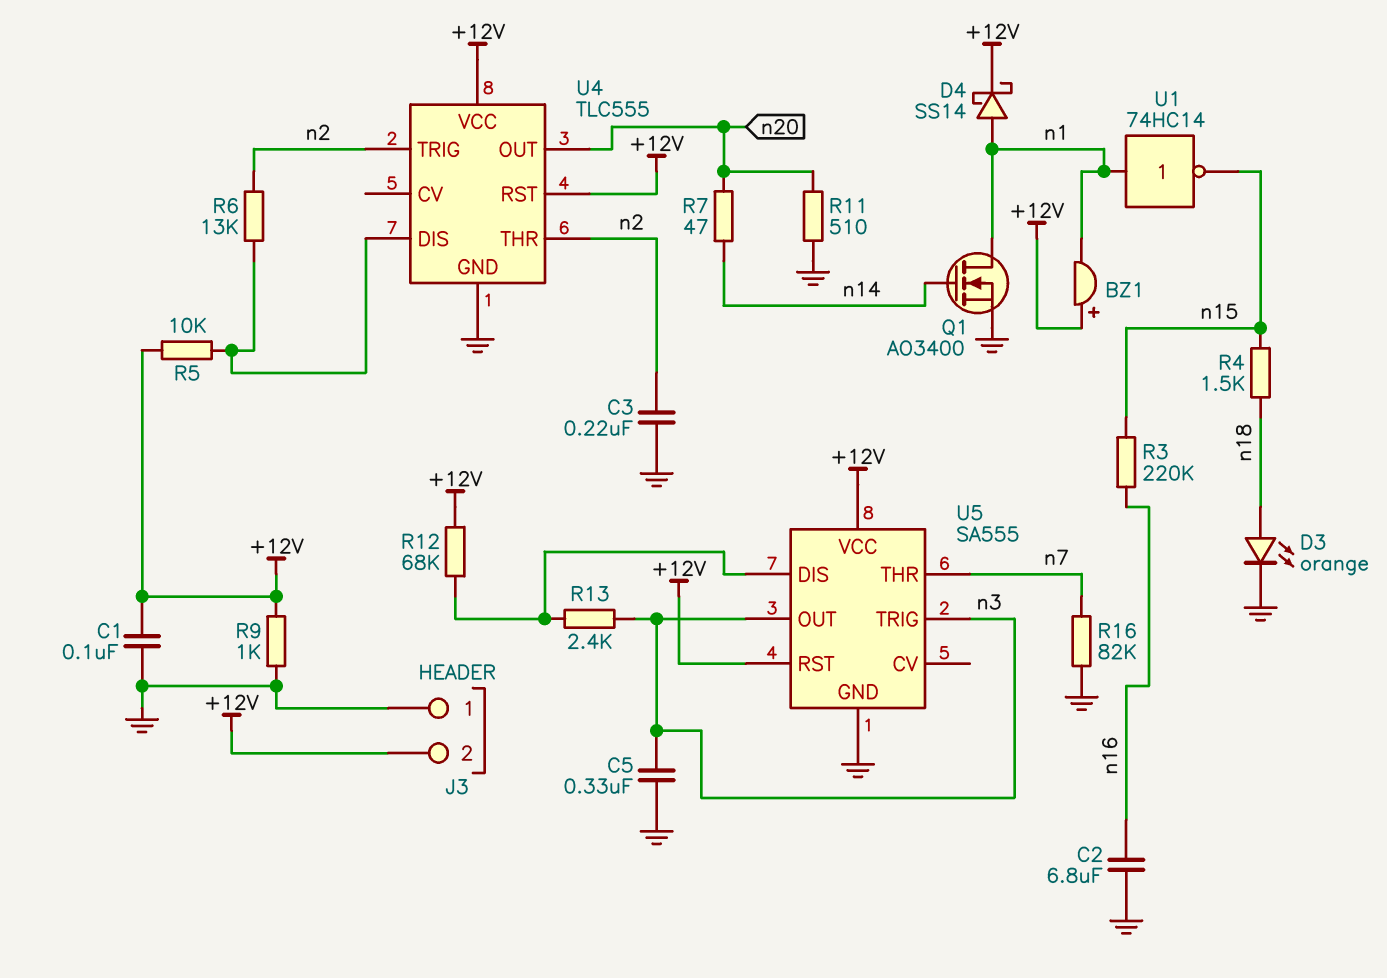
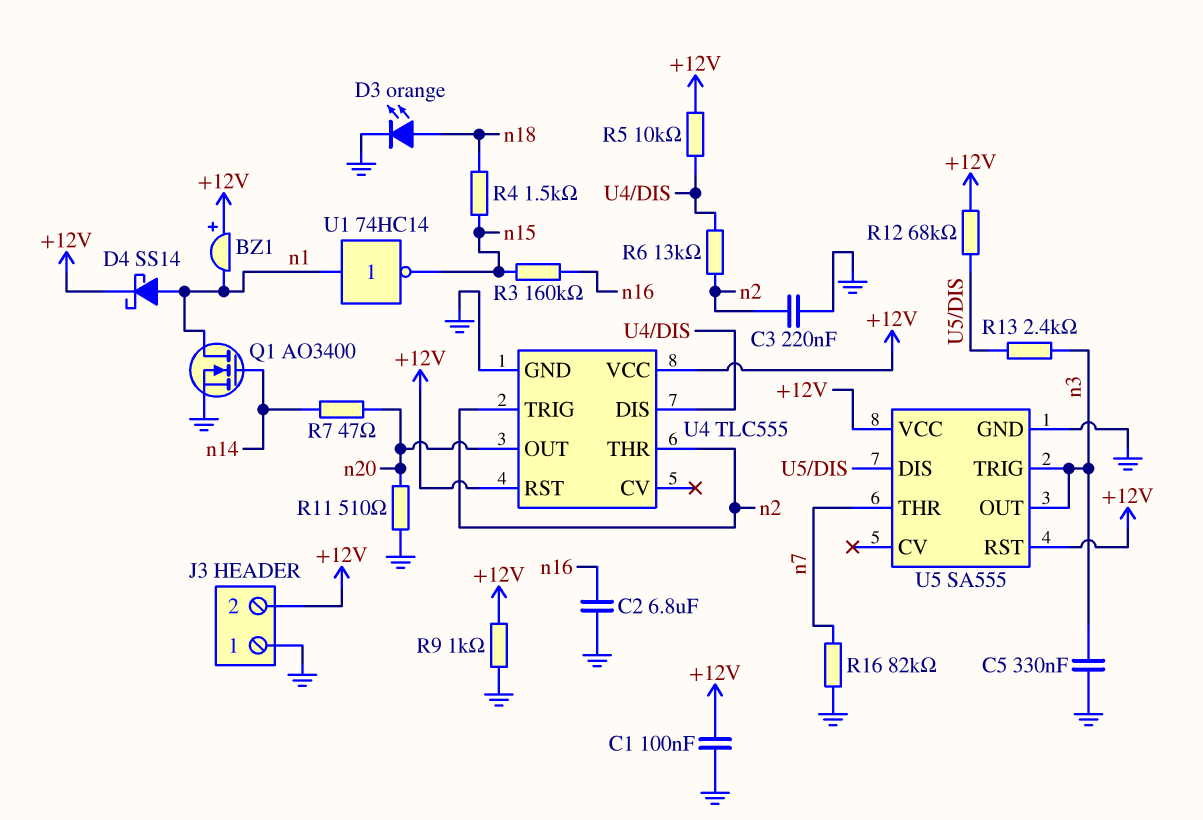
R3: 220k (n15, n16) -> 160k (n15, n16)

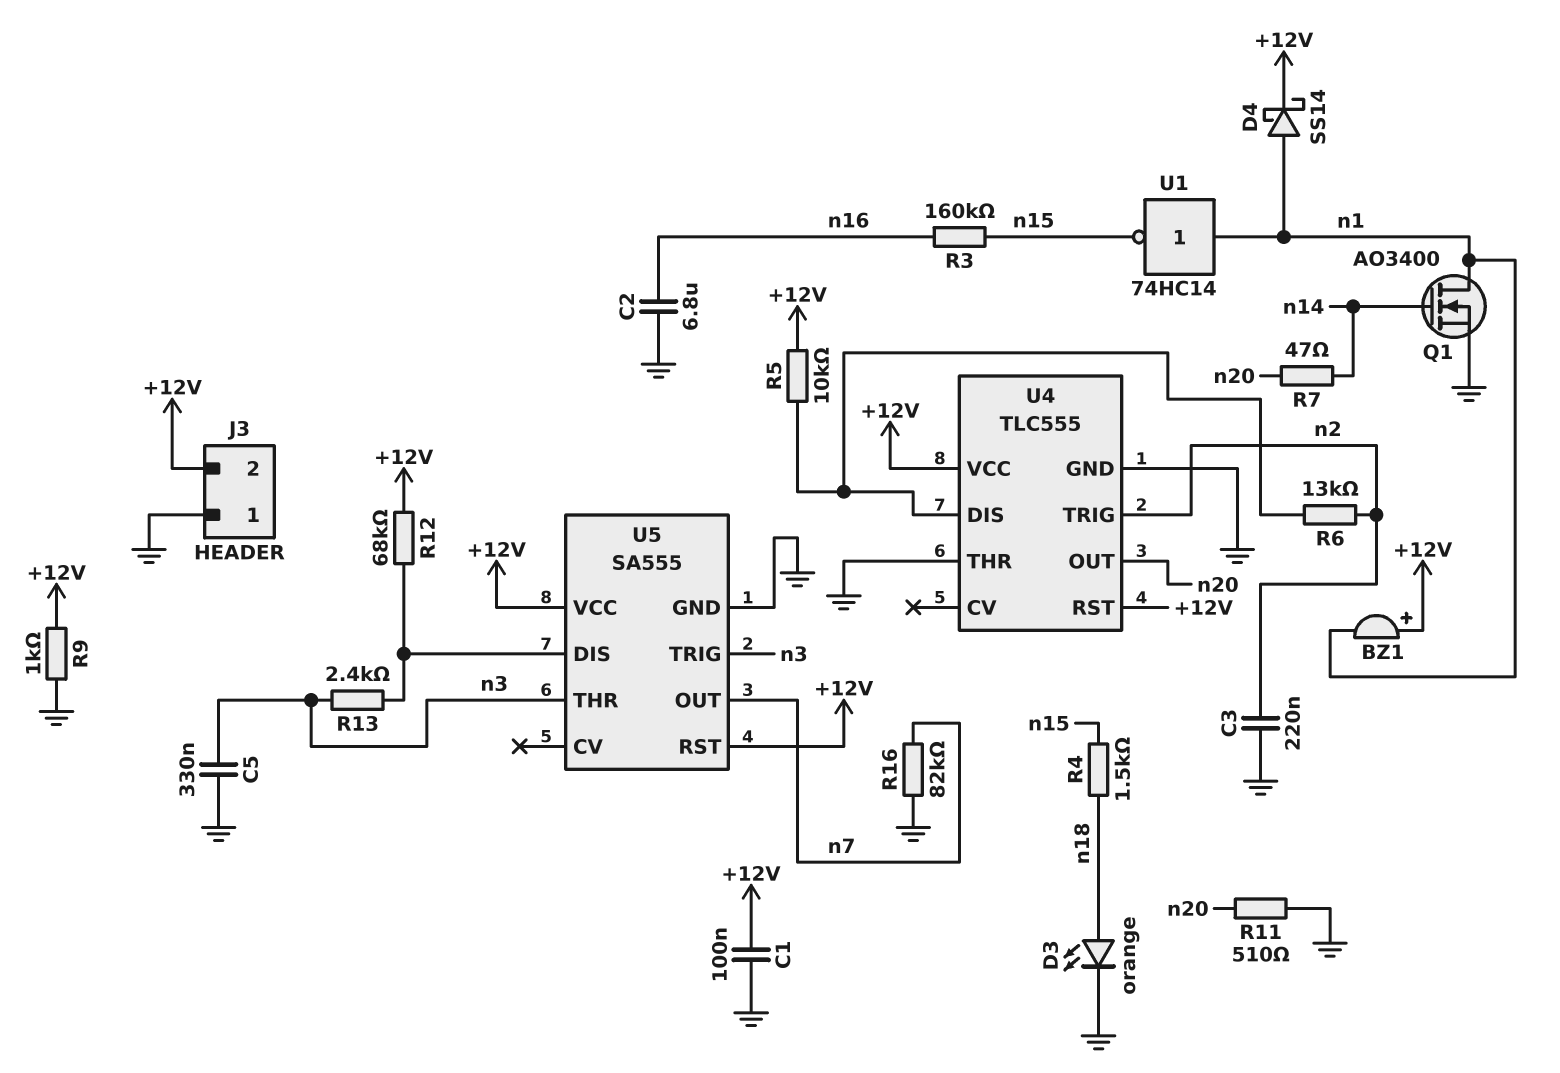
U4 pin THR: n2 -> GND
U5 pin OUT: n3 -> n7
U5 pin THR: n7 -> n3

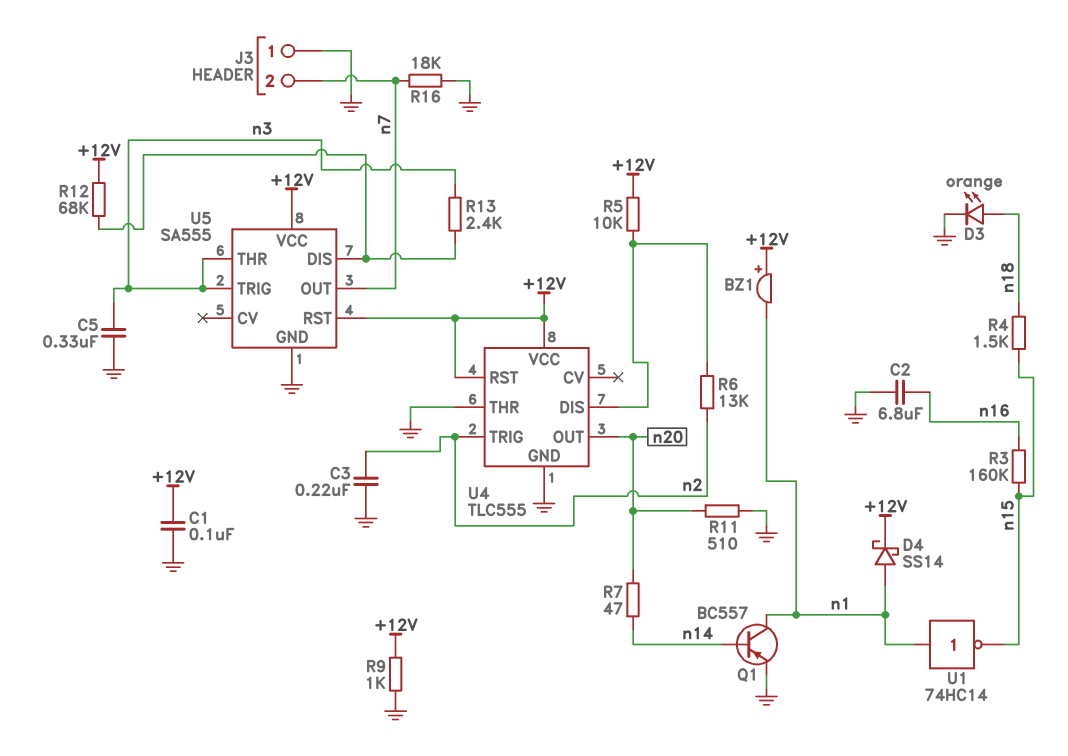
J3 pin 2: +12V -> n7
Q1: NMOS AO3400 (G n14, D n1, S GND) -> PNP BC557 (B n14, C n1, E GND)
R16: 82k (GND, n7) -> 18k (GND, n7)

